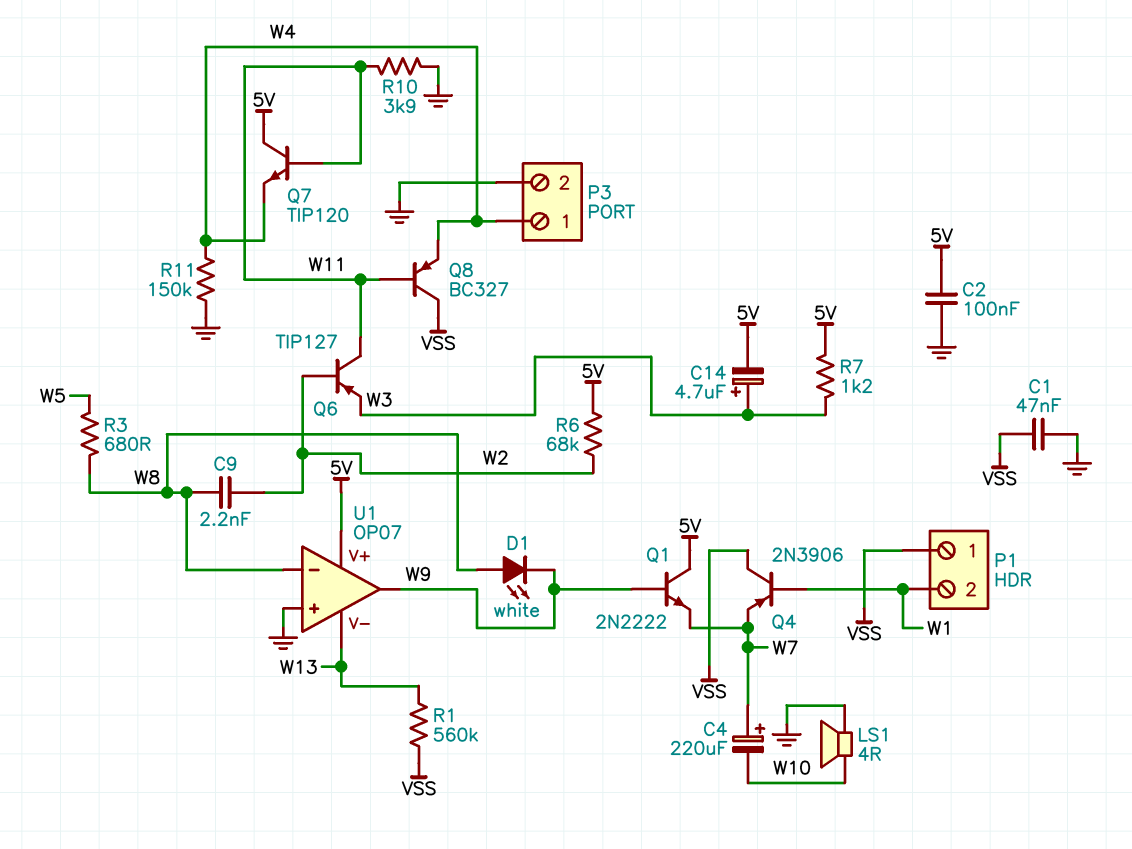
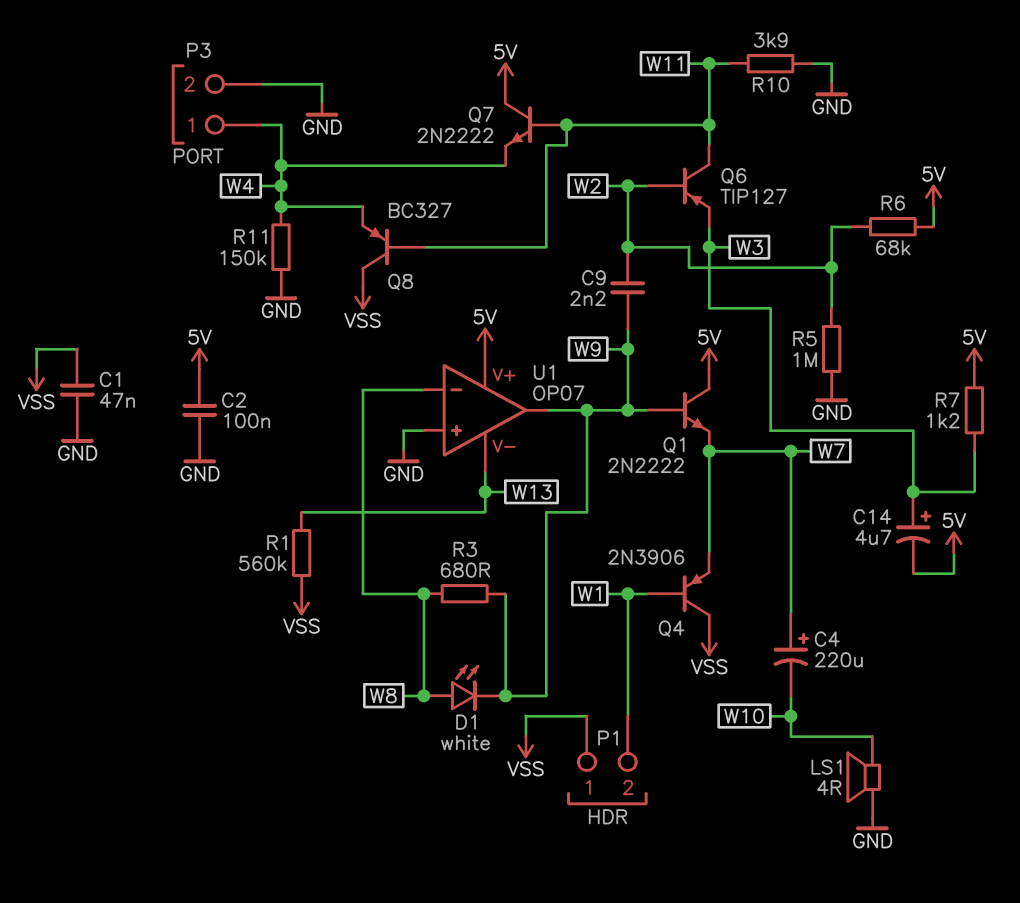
C9: 2.2nF (W2, W8) -> 2.2nF (W2, W9)
Q7: NPN TIP120 (B W11, C 5V, E W4) -> NPN 2N2222 (B W11, C 5V, E W4)
R3: 680 (W5, W8) -> 680 (W8, W9)
R5: none -> 1M (GND, W2)

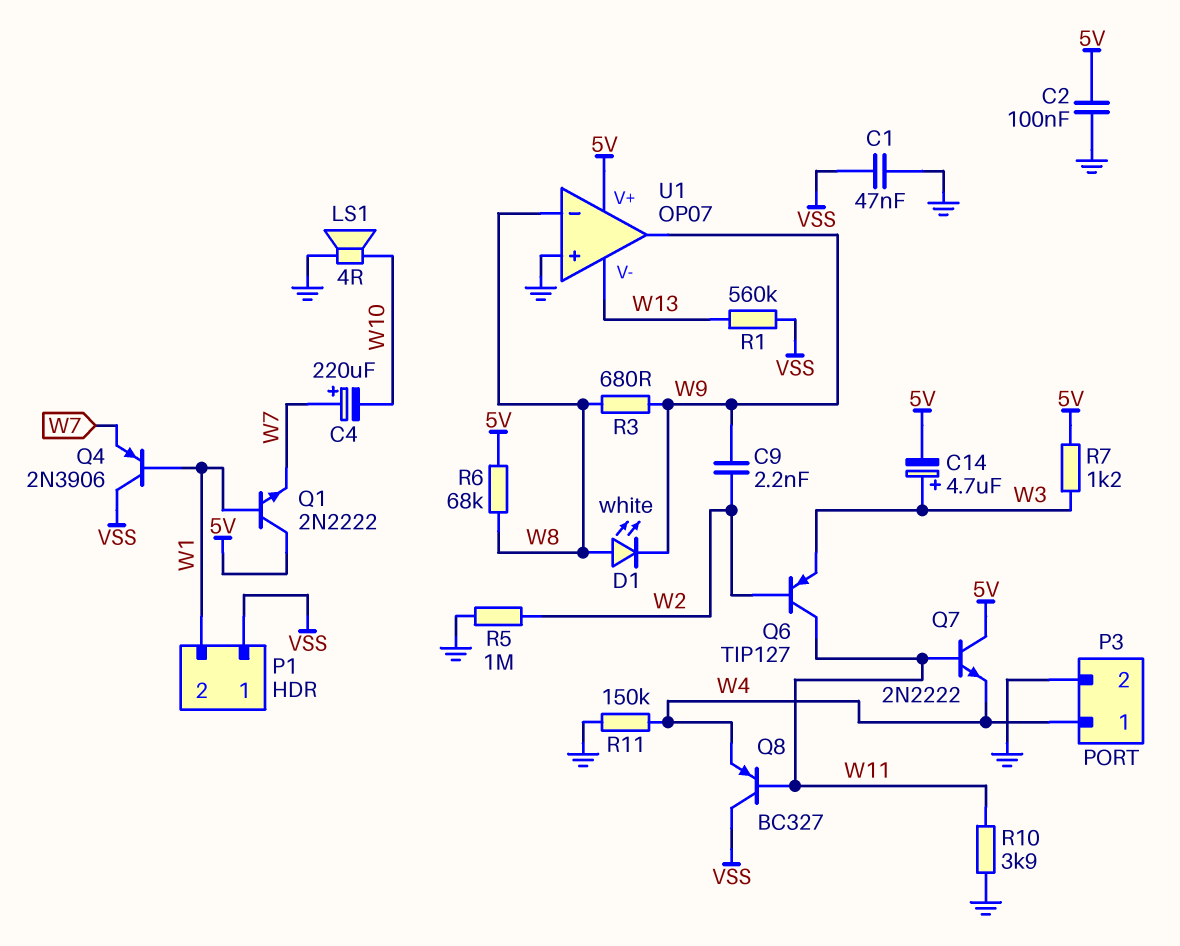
Q1: NPN 2N2222 (B W9, C 5V, E W7) -> NPN 2N2222 (B W1, C 5V, E W7)
R6: 68k (5V, W2) -> 68k (5V, W8)

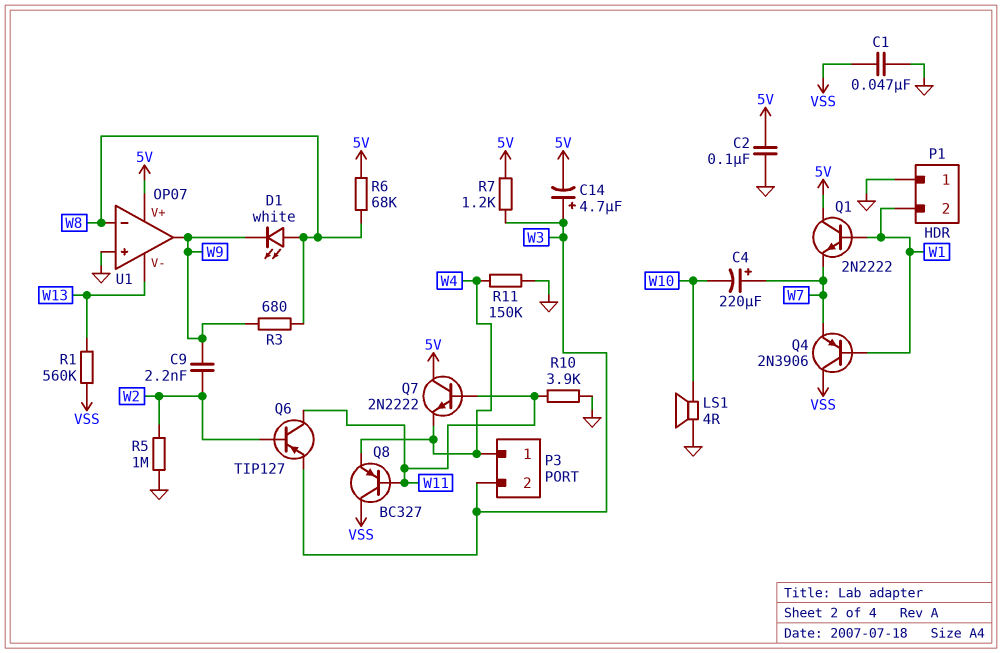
P1 pin 1: VSS -> GND
P3 pin 2: GND -> W3

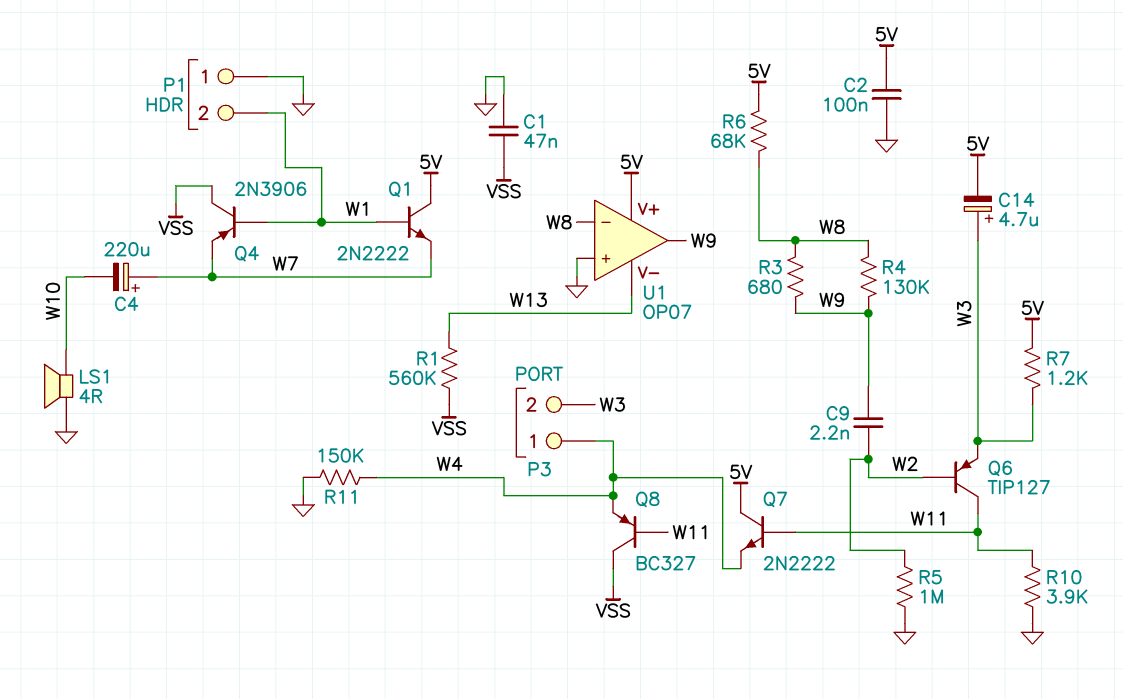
D1: LED white (A W8, K W9) -> none
R4: none -> 130k (W8, W9)

